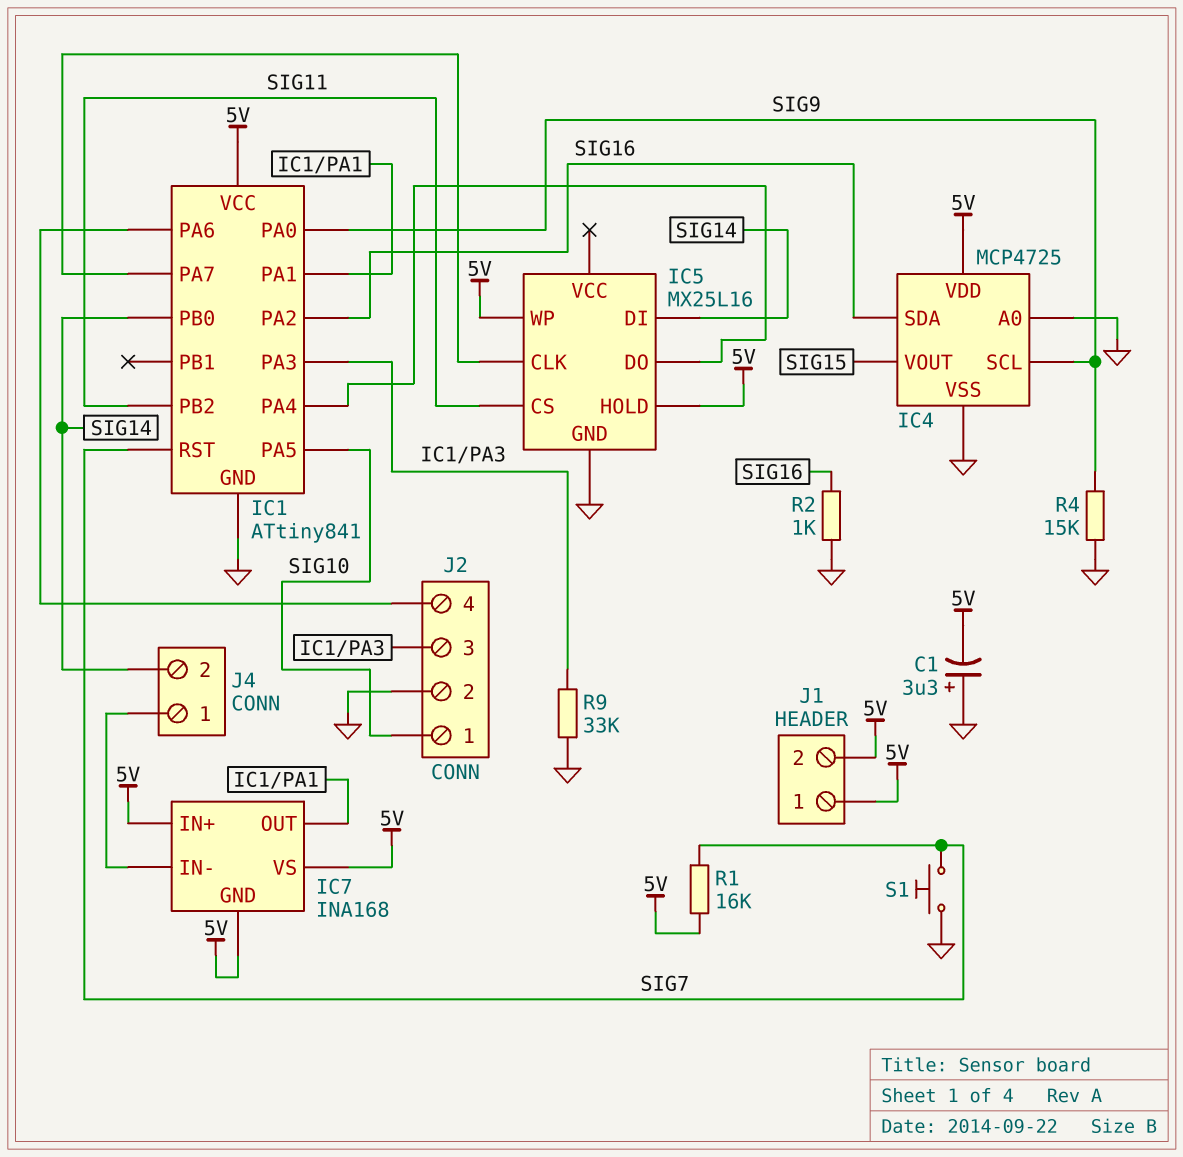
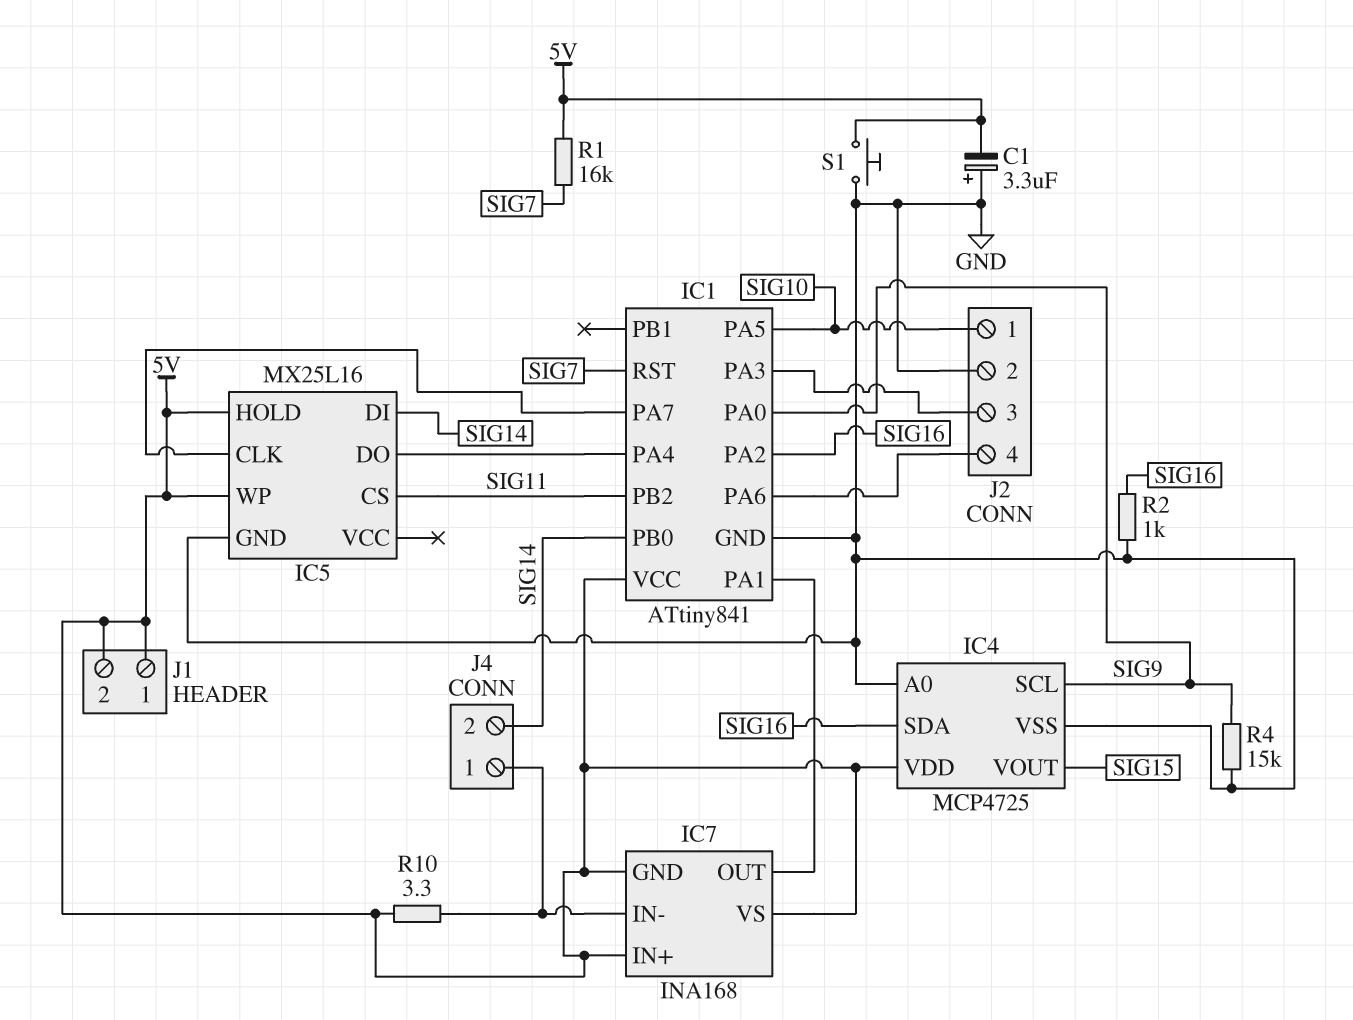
R9: 33k (GND, IC1/PA3) -> none
R10: none -> 3.3 (5V, IC7/IN-)
S1: button (GND, SIG7) -> button (5V, GND)

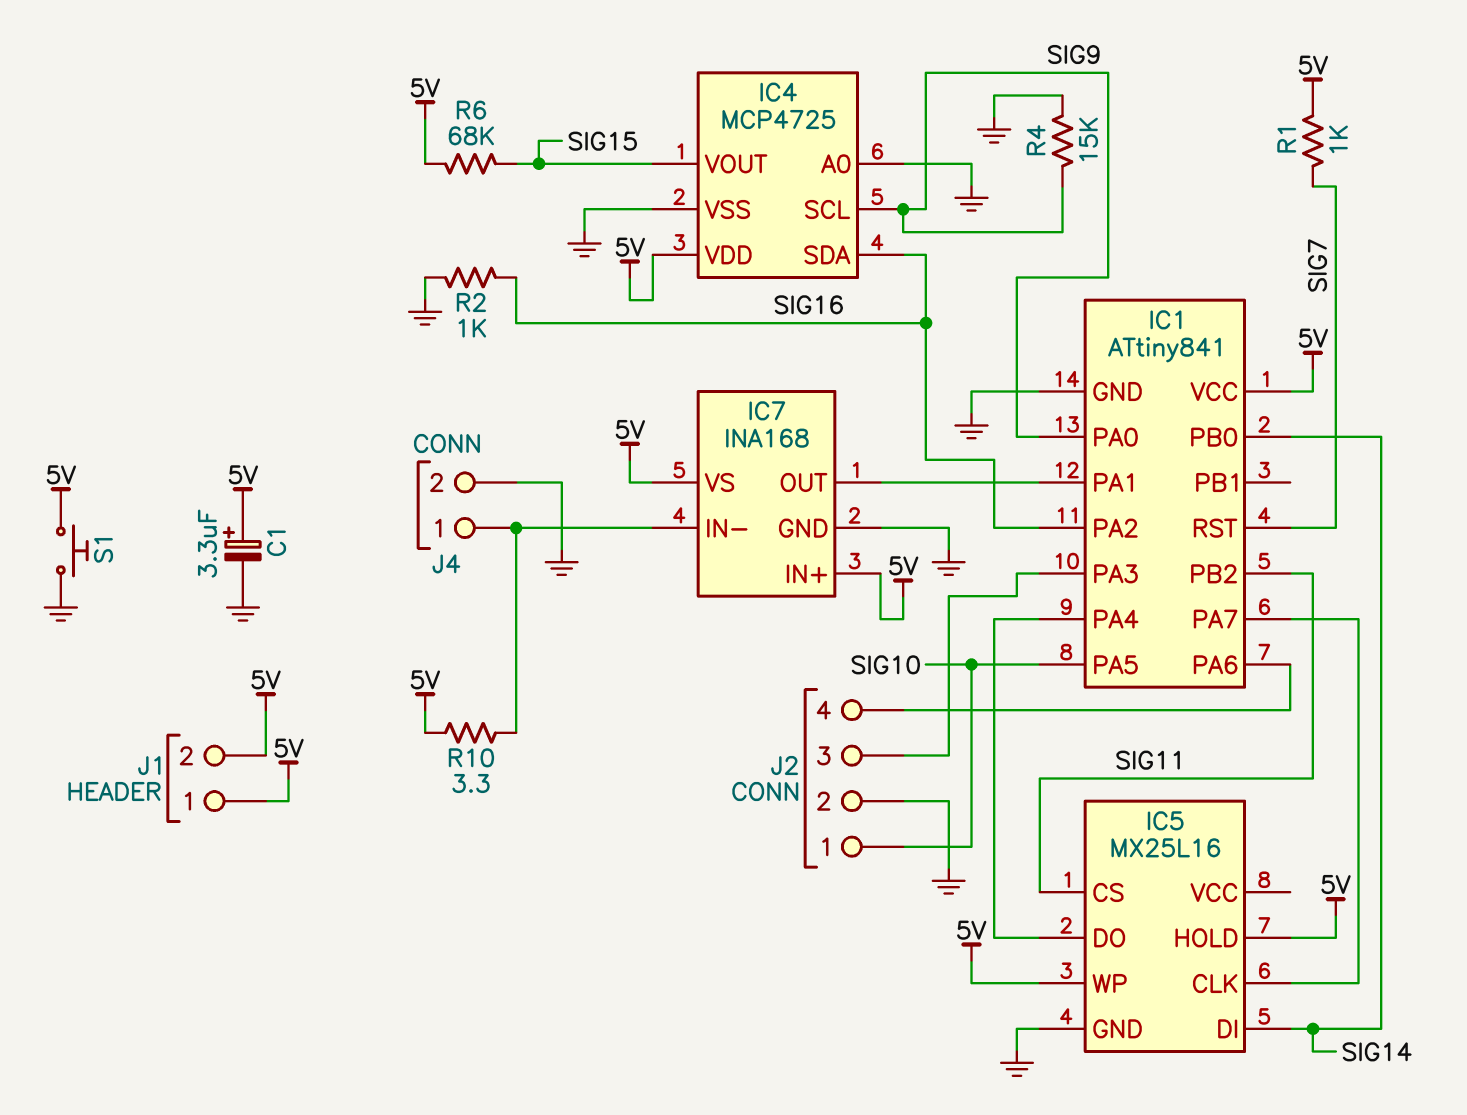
C1: 3.3uF (plus GND, minus 5V) -> 3.3uF (plus 5V, minus GND)
IC7 pin GND: 5V -> GND
J4 pin 2: SIG14 -> GND
R1: 16k (5V, SIG7) -> 1k (5V, SIG7)
R6: none -> 68k (5V, SIG15)

